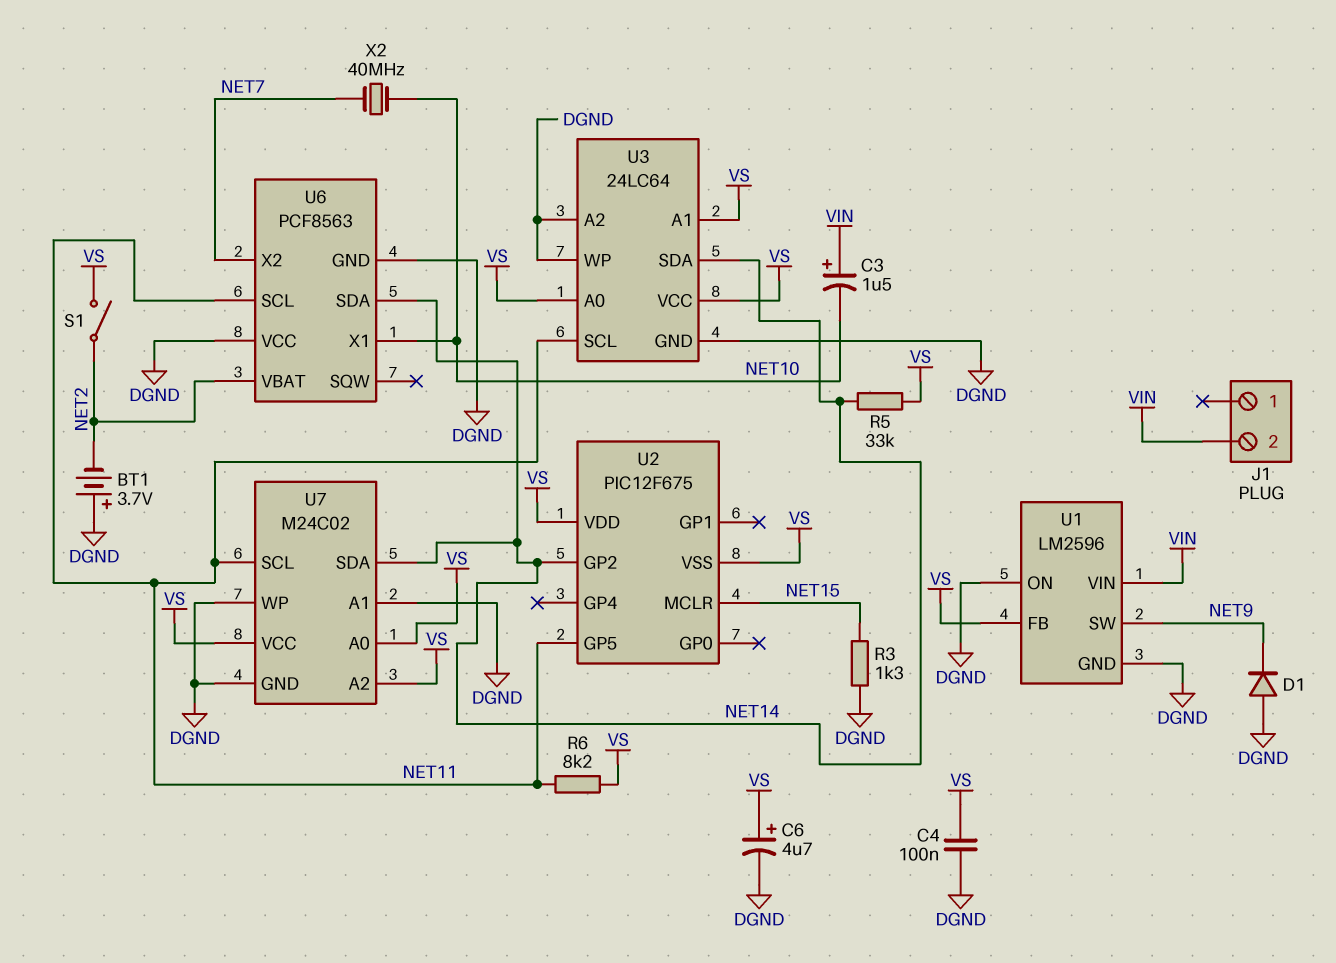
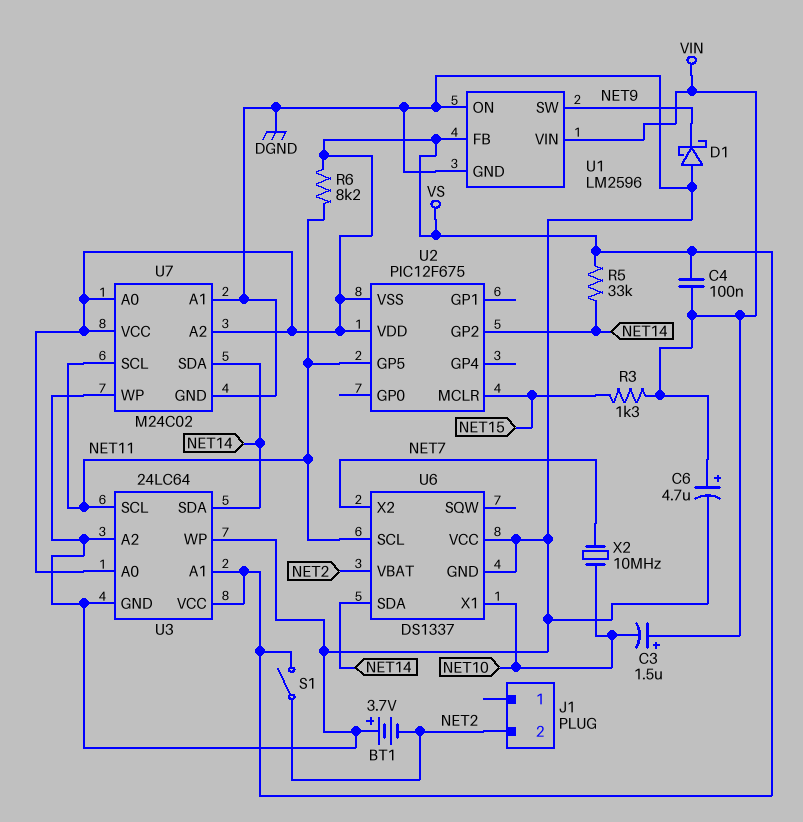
C4: 100nF (DGND, VS) -> 100nF (VIN, VS)
C6: 4.7uF (plus VS, minus DGND) -> 4.7uF (plus VIN, minus DGND)
D1: diode (A DGND, K NET9) -> schottky (A DGND, K NET9)
J1 pin 2: VIN -> NET2
R3: 1.3k (DGND, NET15) -> 1.3k (NET15, VIN)
U6: PCF8563 -> DS1337
X2: 40MHz (NET7, NET10) -> 10MHz (NET7, NET10)

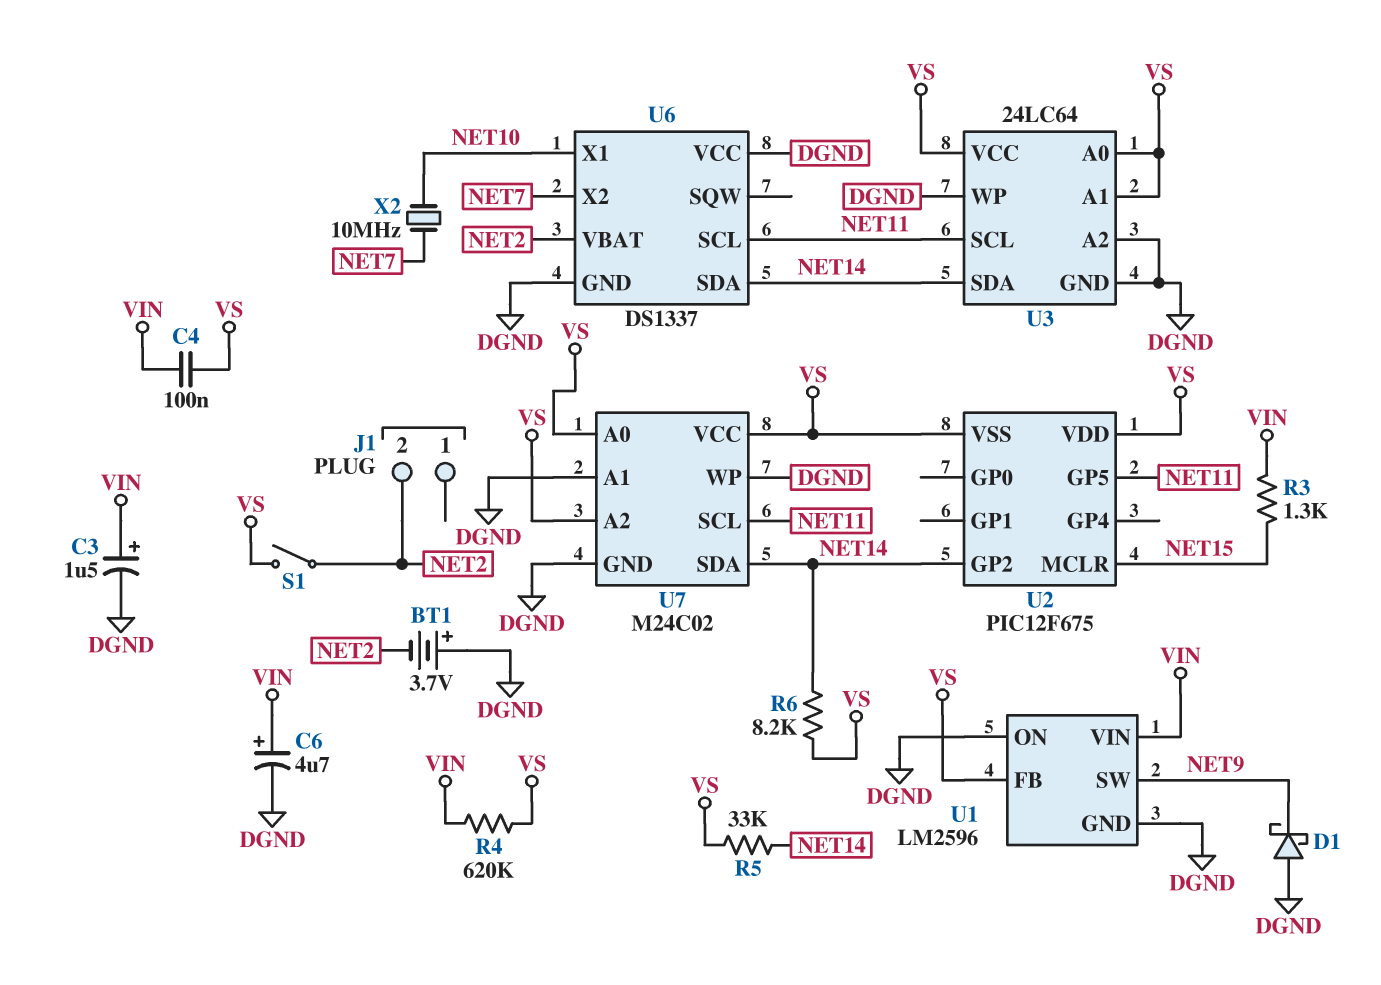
C3: 1.5uF (plus VIN, minus NET10) -> 1.5uF (plus VIN, minus DGND)
R4: none -> 620k (VIN, VS)
R6: 8.2k (NET11, VS) -> 8.2k (NET14, VS)

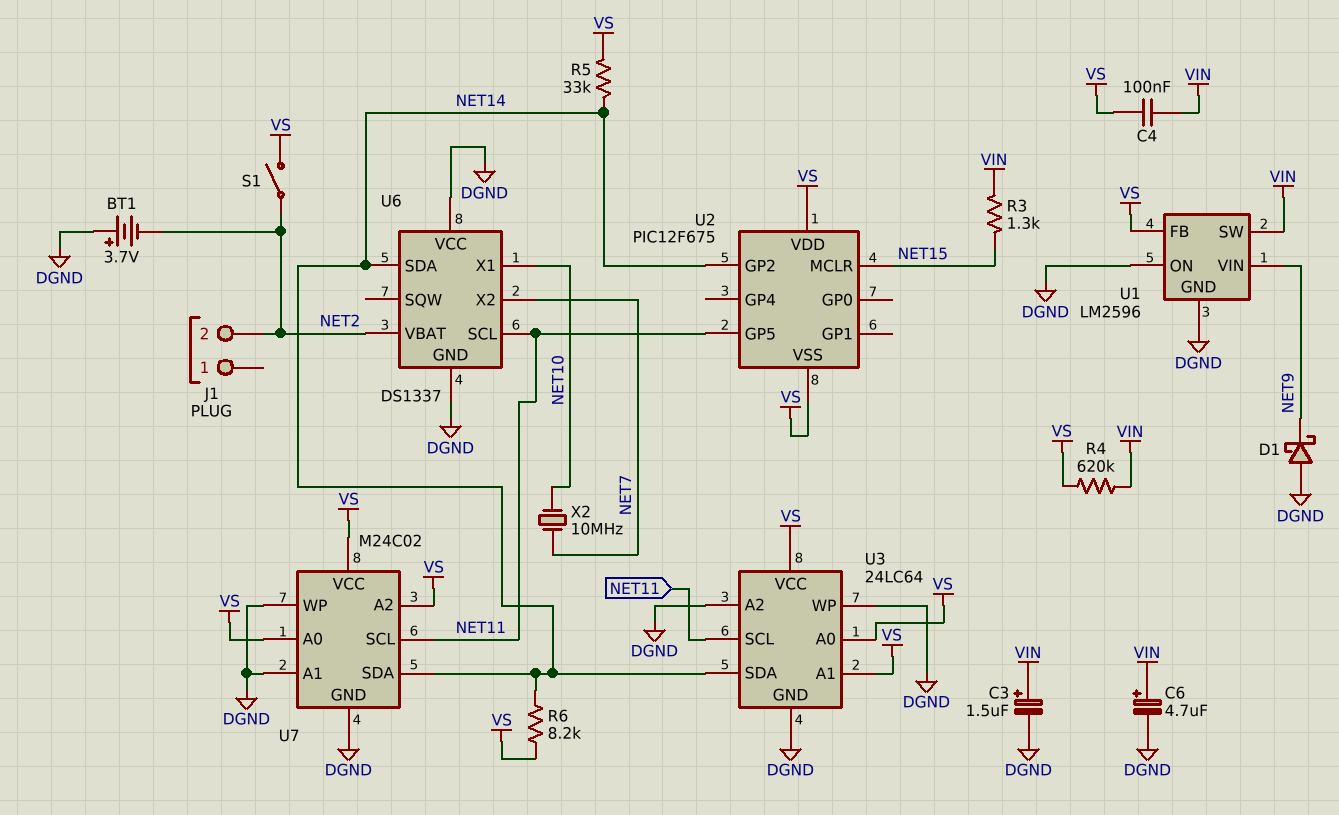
U1 pin SW: NET9 -> VIN
U1 pin VIN: VIN -> NET9

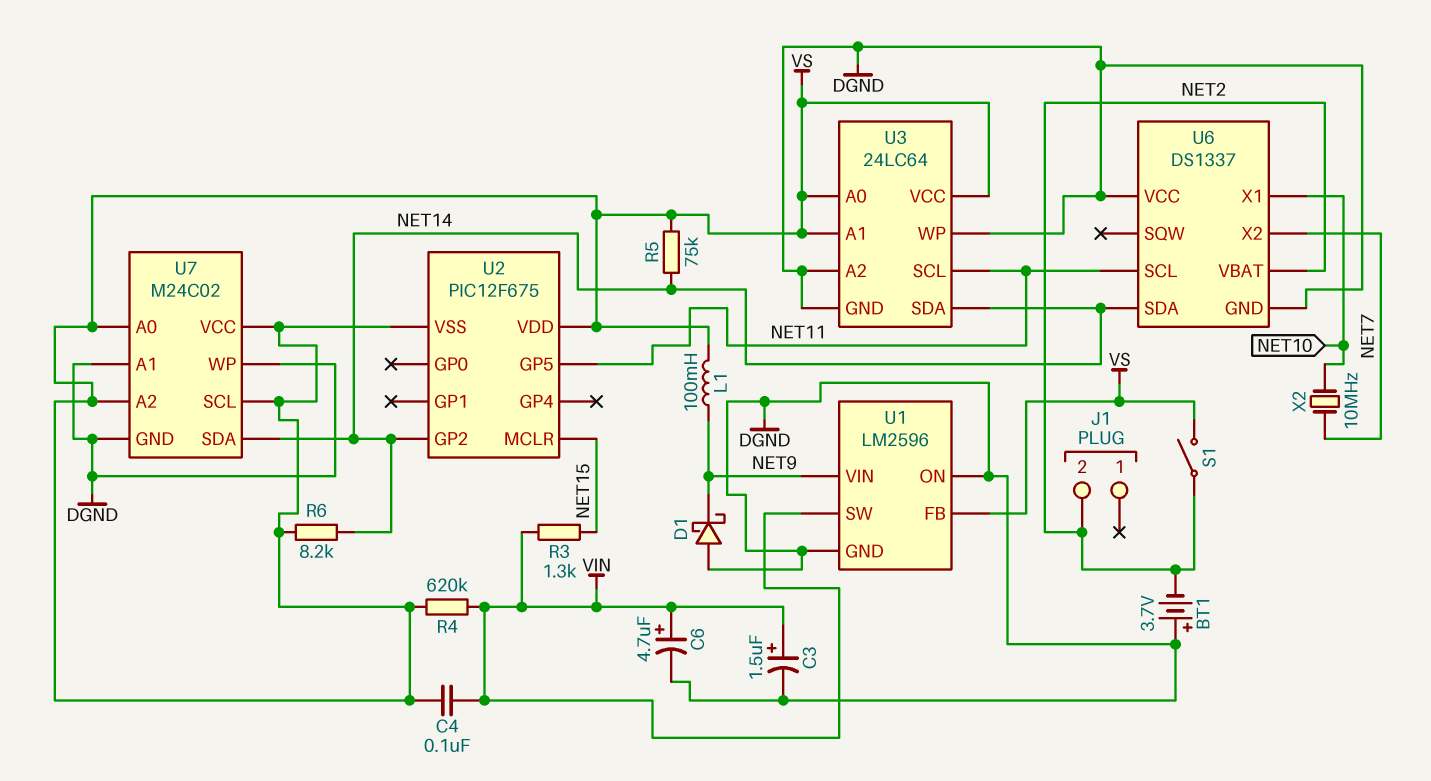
L1: none -> 100mH (NET9, VS)
R5: 33k (NET14, VS) -> 75k (NET14, VS)
U7 pin SCL: NET11 -> VS

